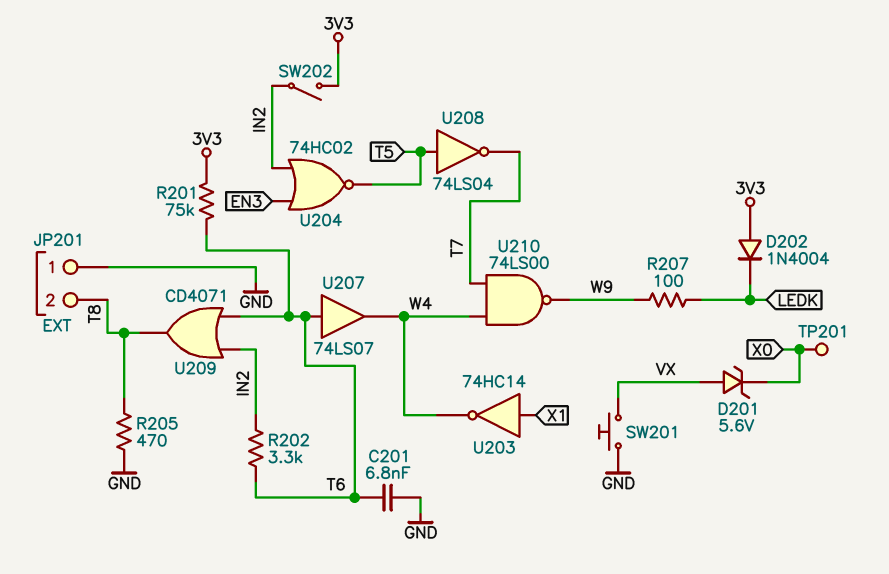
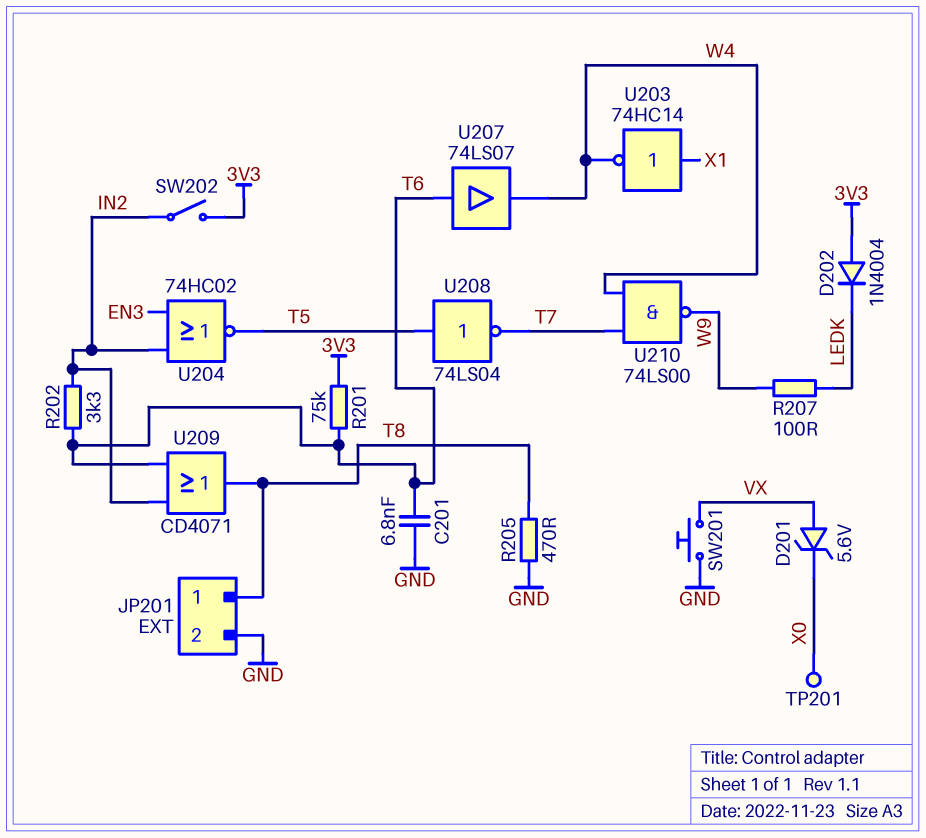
JP201 pin 1: GND -> T8
JP201 pin 2: T8 -> GND

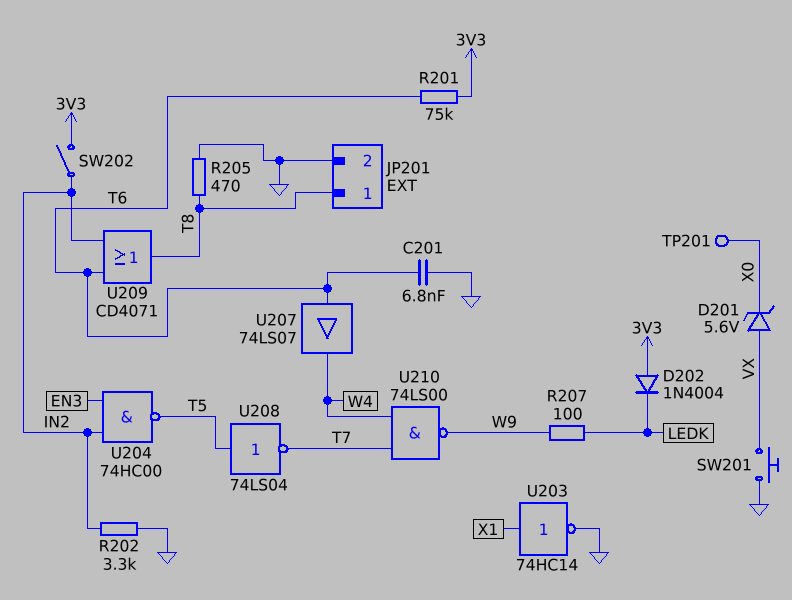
R202: 3.3k (IN2, T6) -> 3.3k (GND, IN2)
U203: NOT 74HC14 (in X1, out W4) -> NOT 74HC14 (in X1, out GND)
U204: NOR 74HC02 (in EN3, in IN2, out T5) -> NAND 74HC00 (in EN3, in IN2, out T5)

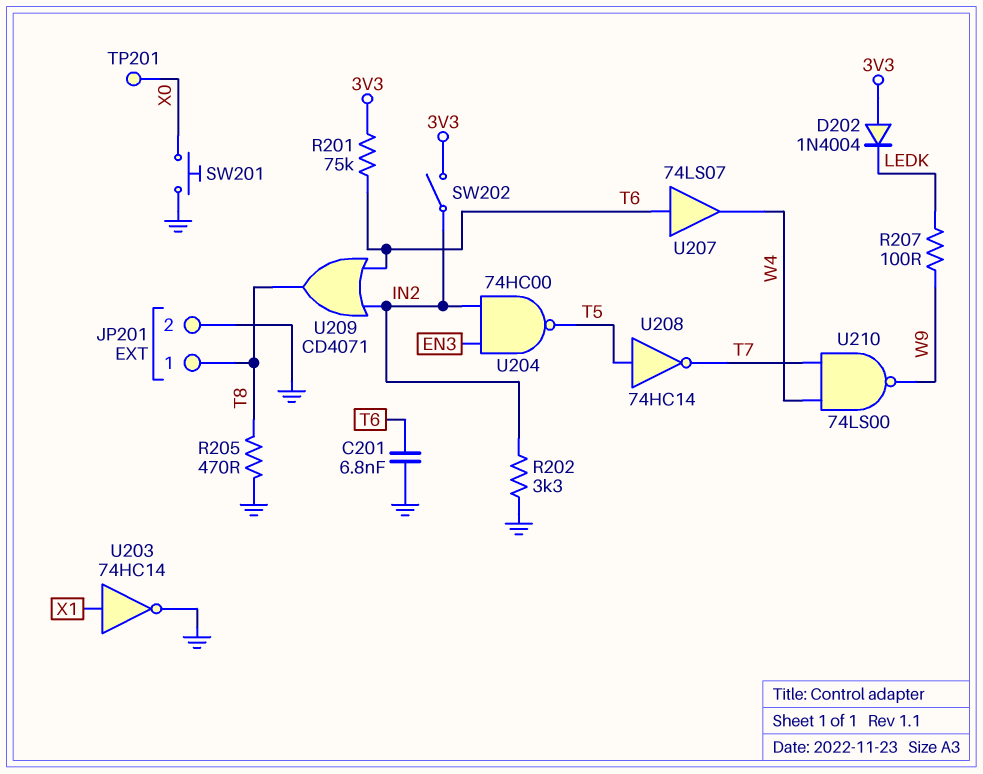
D201: zener 5.6V (A VX, K X0) -> none
SW201: button (GND, VX) -> button (GND, X0)
U208: NOT 74LS04 (in T5, out T7) -> NOT 74HC14 (in T5, out T7)

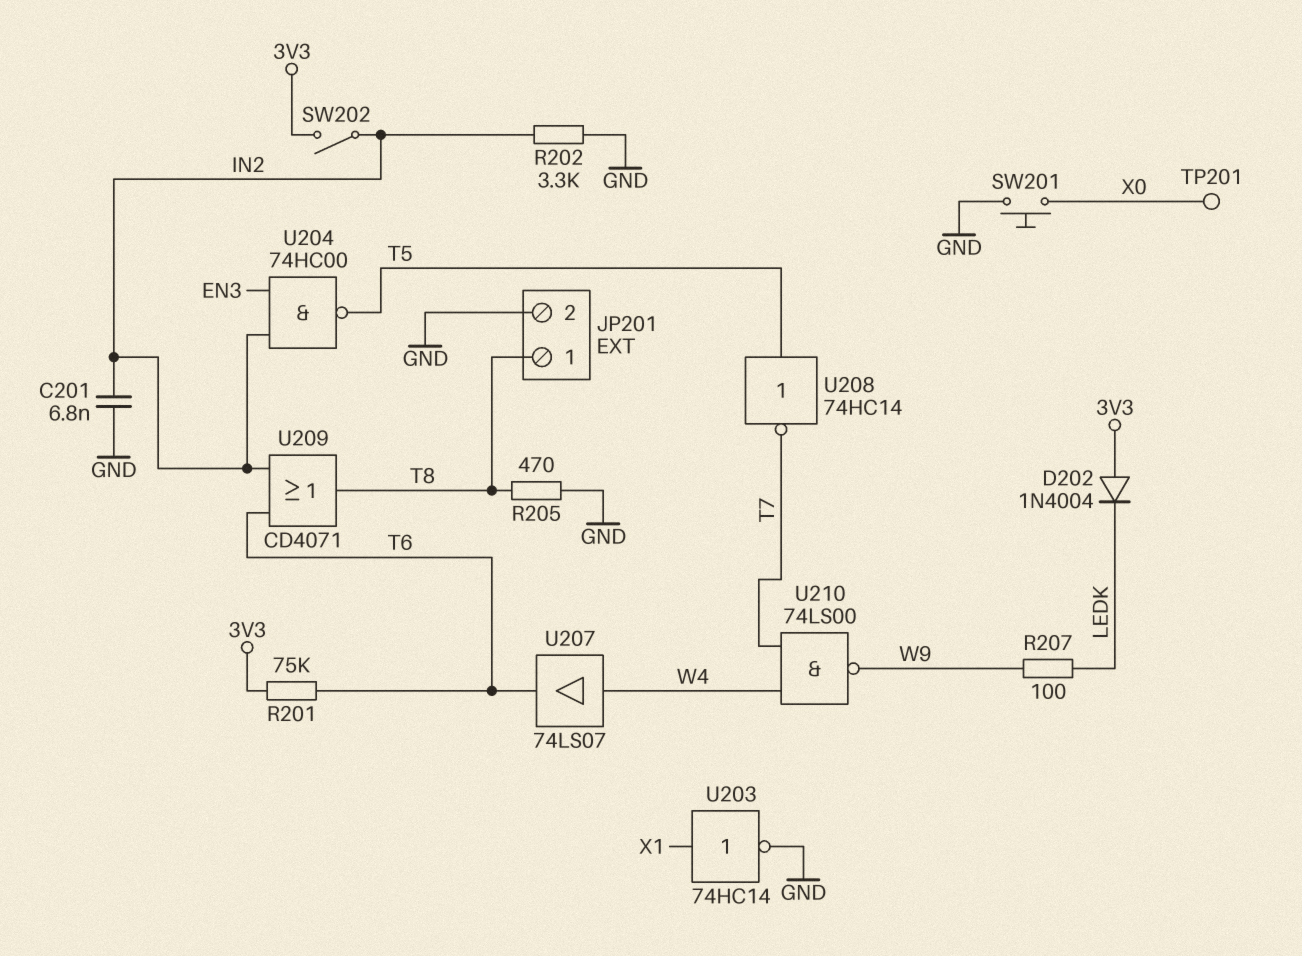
C201: 6.8nF (GND, T6) -> 6.8nF (GND, IN2)
U207: buffer 74LS07 (in T6, out W4) -> buffer 74LS07 (in W4, out T6)

